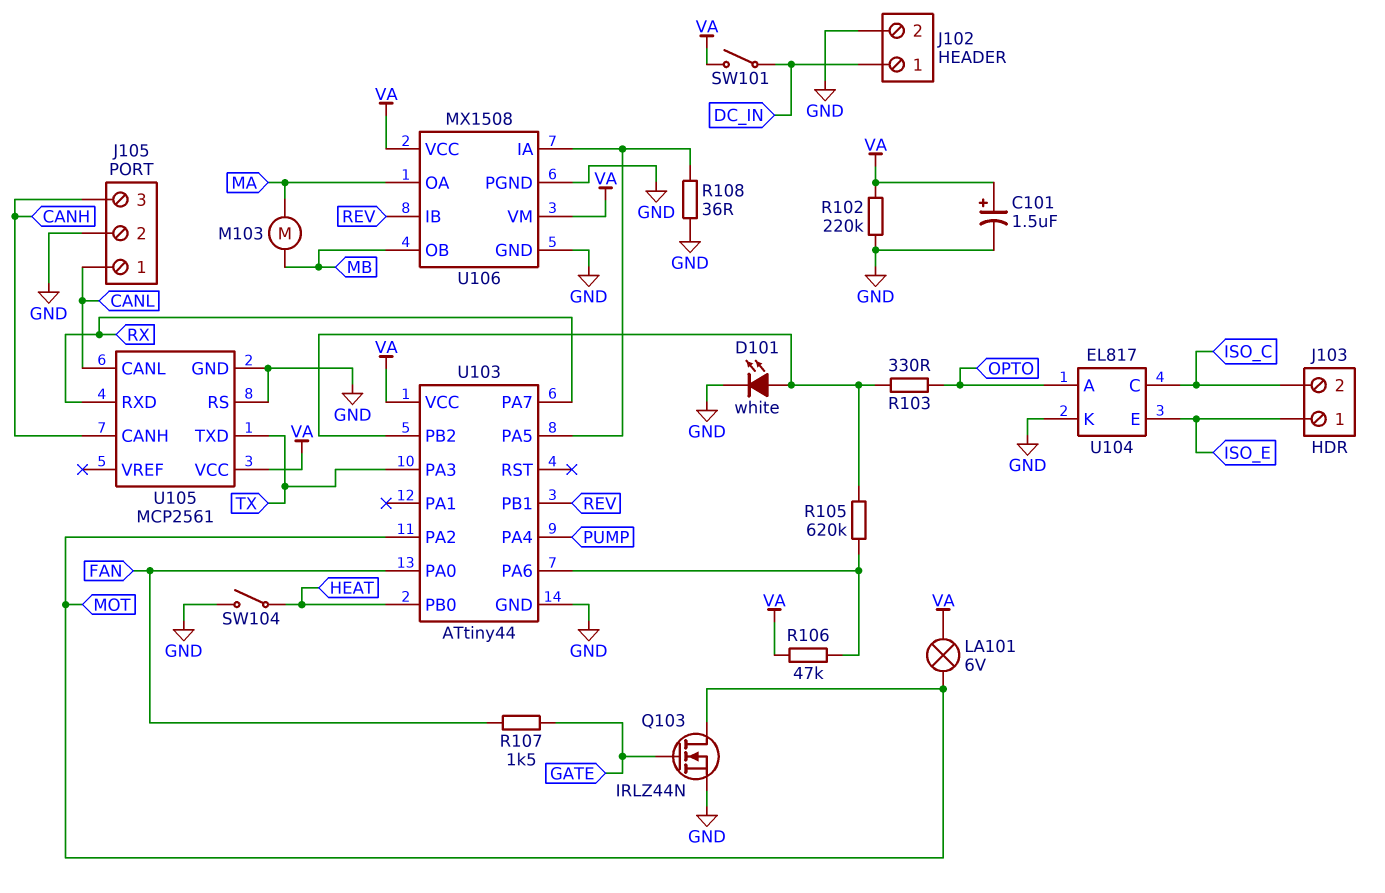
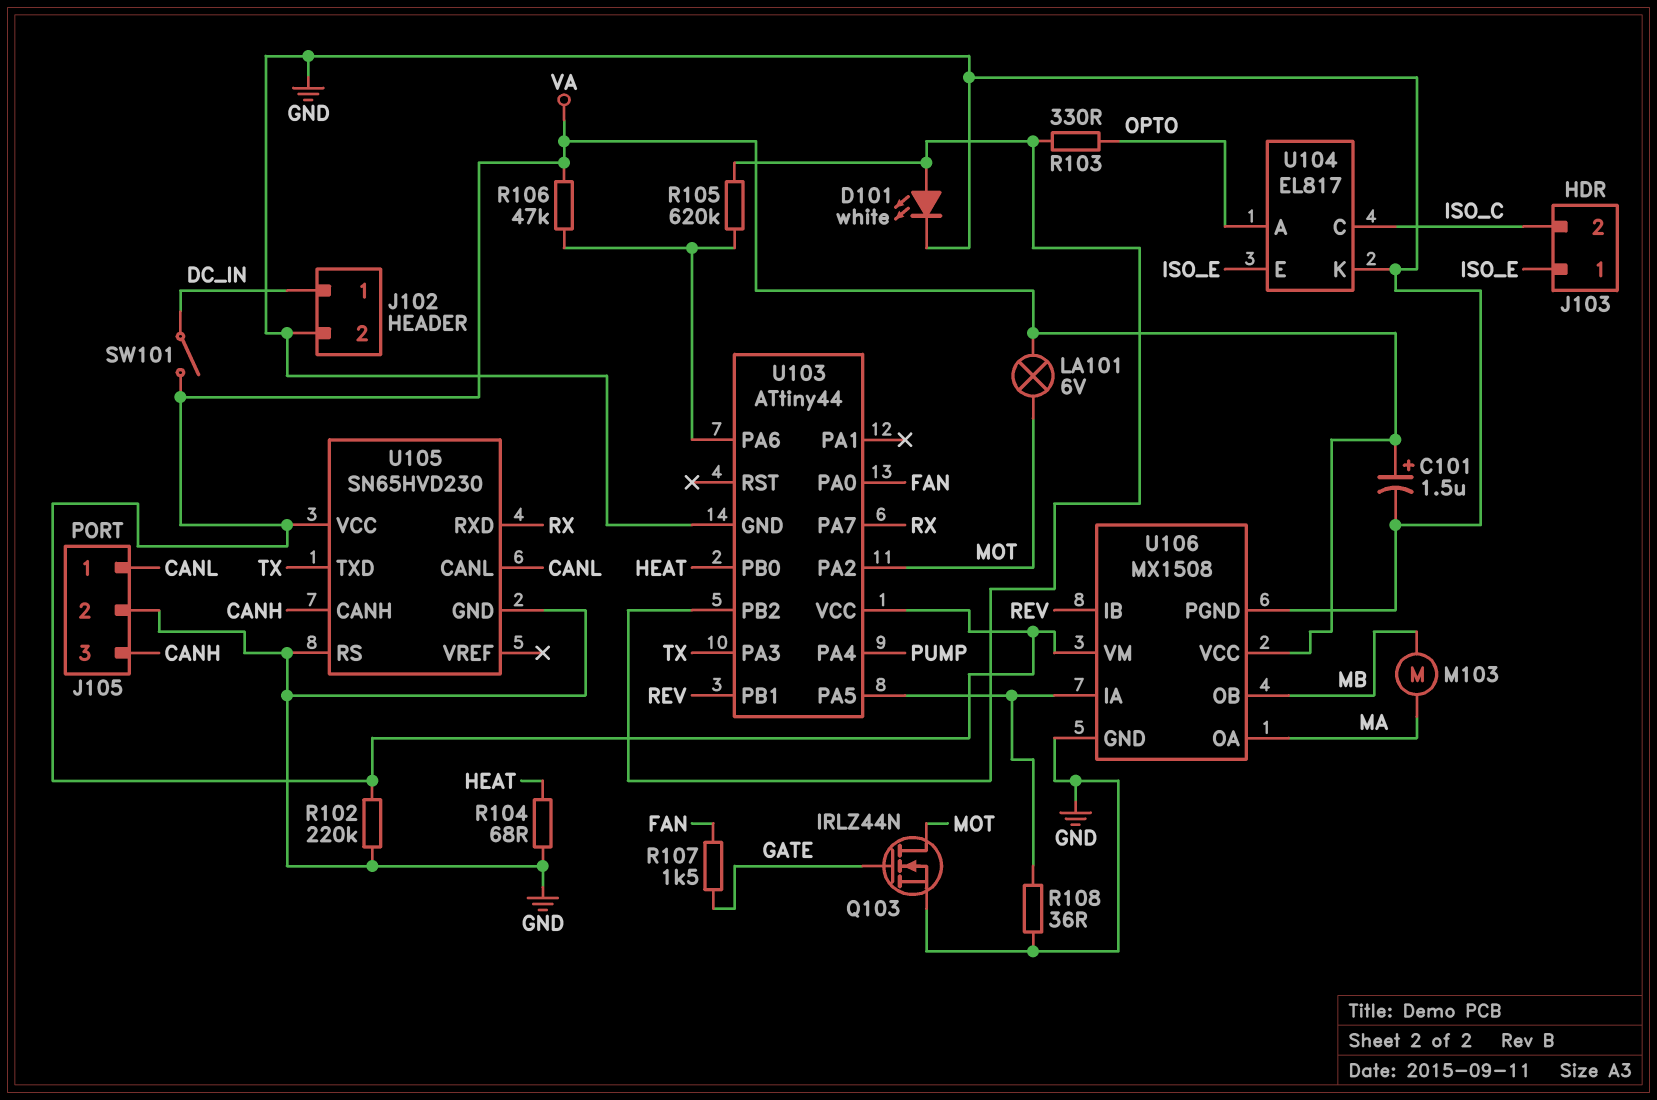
R104: none -> 68 (GND, HEAT)
SW104: switch (GND, HEAT) -> none
U105: MCP2561 -> SN65HVD230

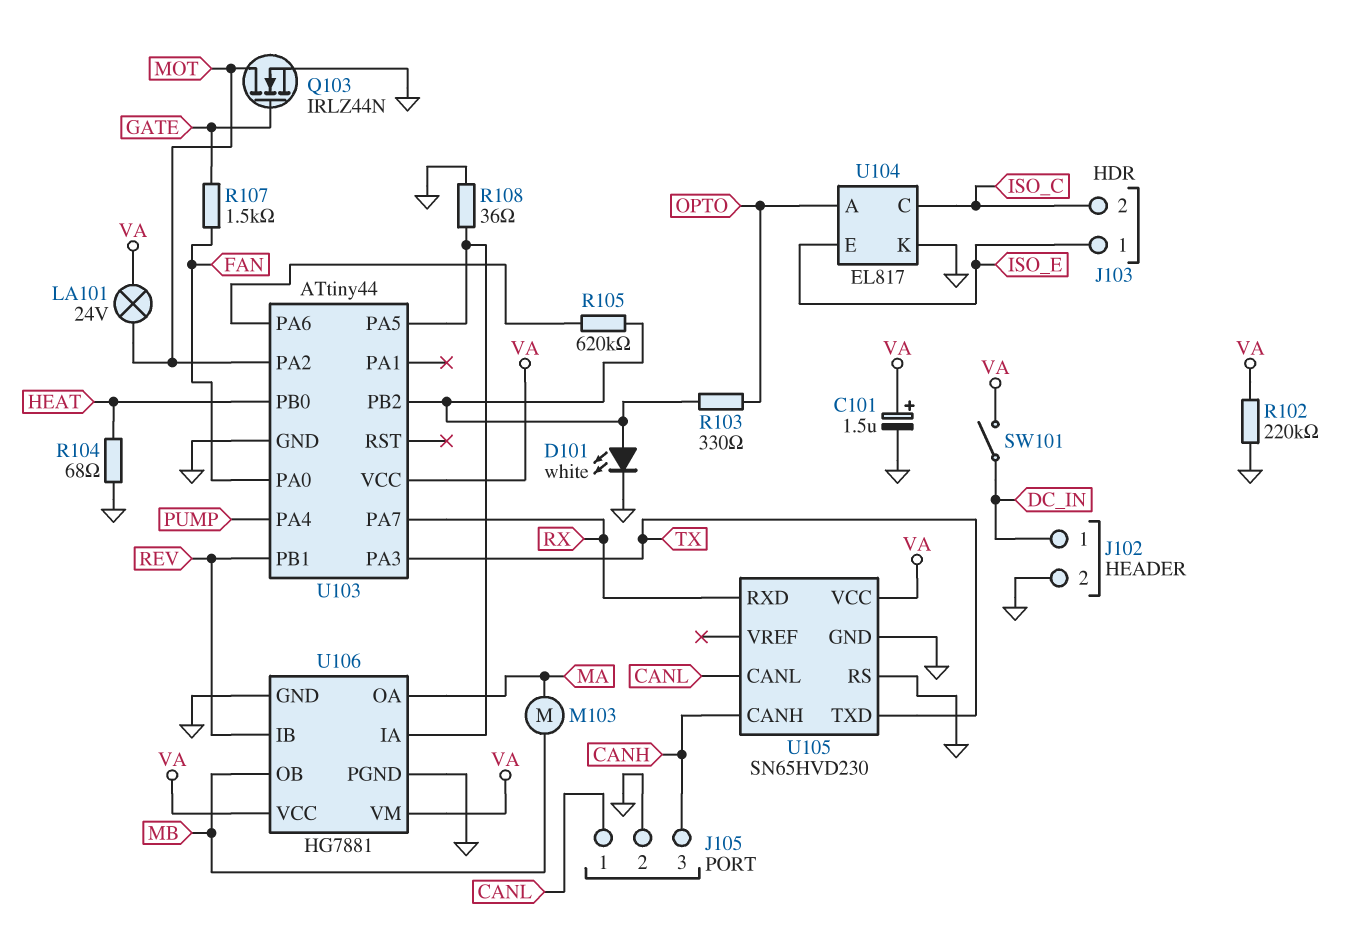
LA101: lamp 6V (MOT, VA) -> lamp 24V (MOT, VA)
R106: 47k (U103/PA6, VA) -> none
U106: MX1508 -> HG7881

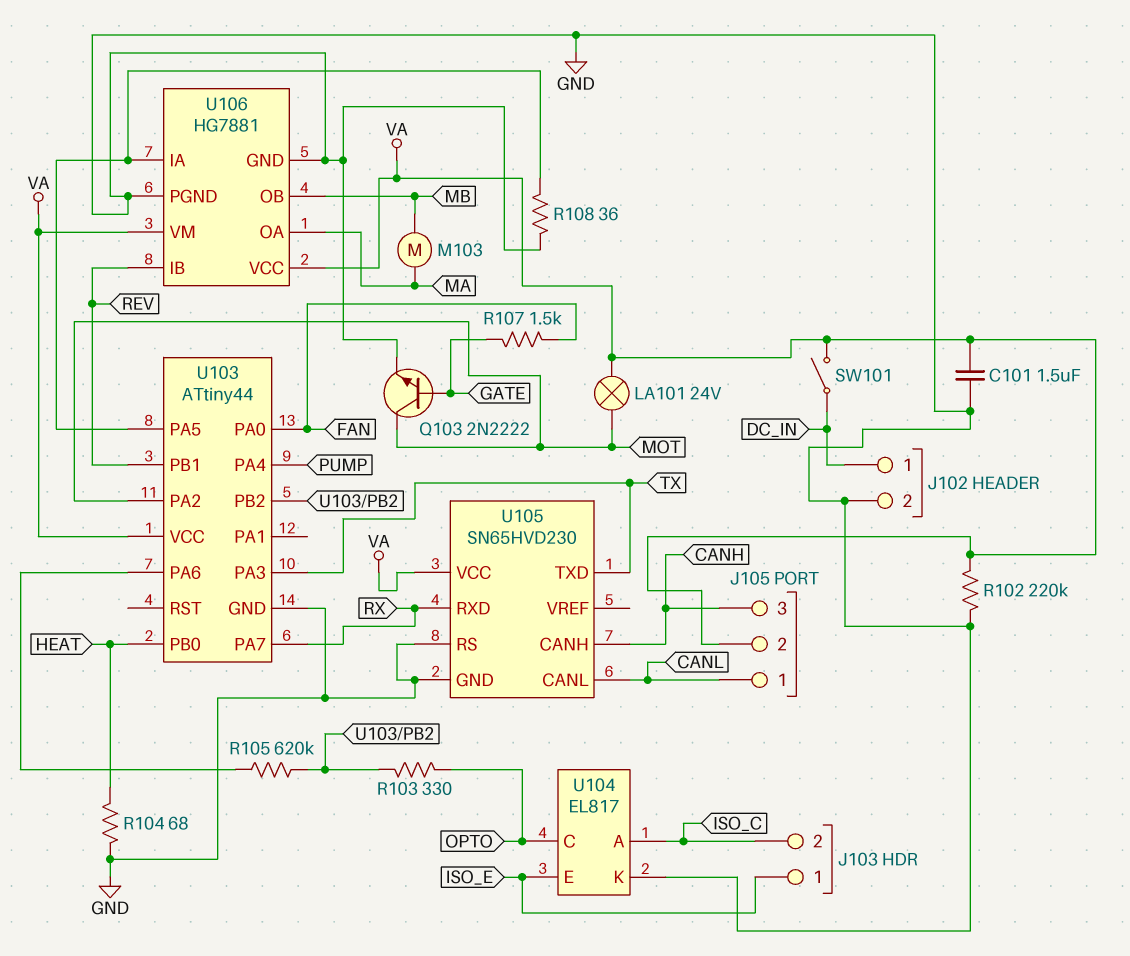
C101: 1.5uF (plus VA, minus GND) -> 1.5uF (GND, VA)
D101: LED white (A U103/PB2, K GND) -> none
J105 pin 2: GND -> VA
Q103: NMOS IRLZ44N (G GATE, D MOT, S GND) -> NPN 2N2222 (B GATE, C MOT, E GND)
U104 pin A: OPTO -> ISO_C
U104 pin C: ISO_C -> OPTO

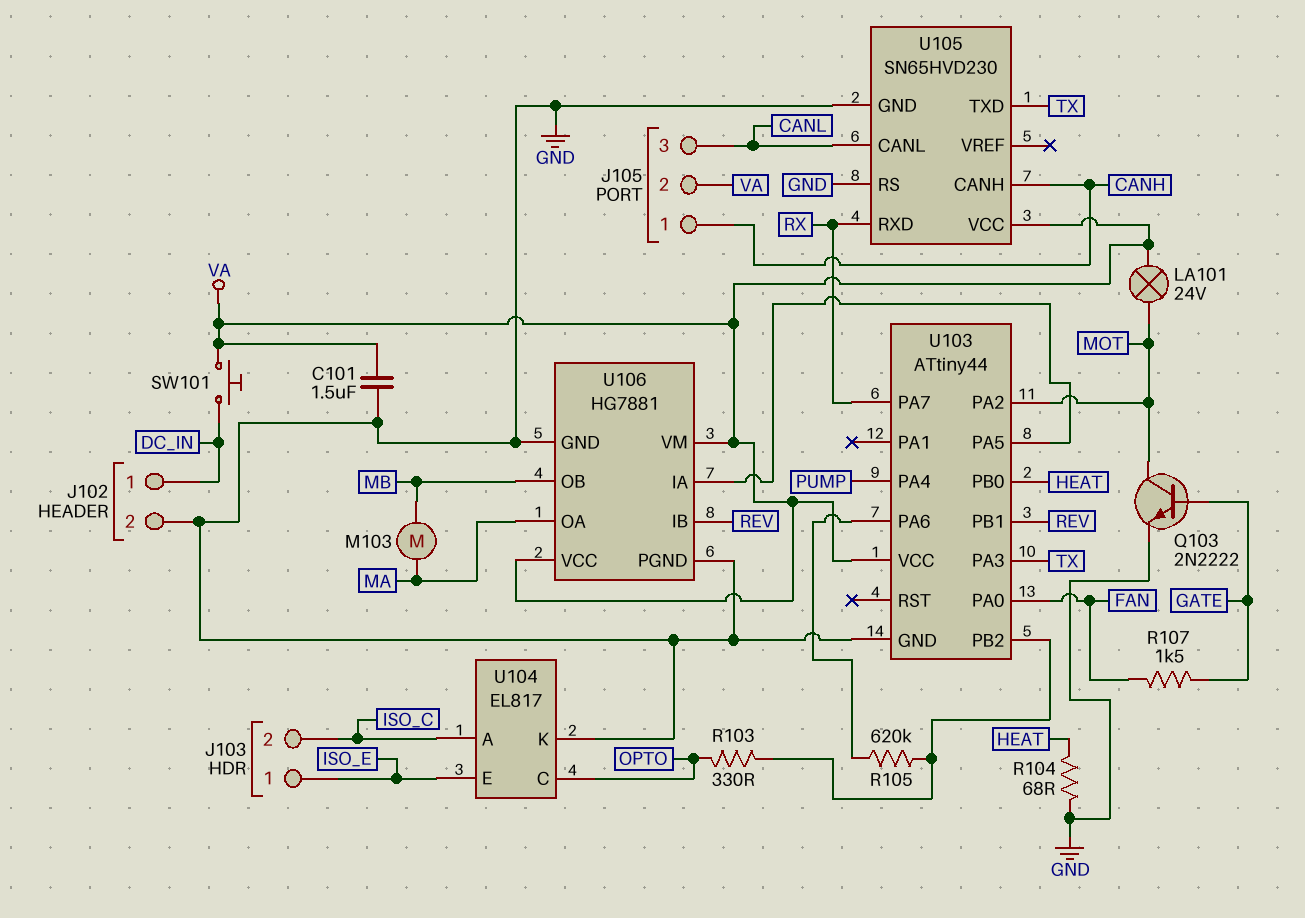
J105 pin 1: CANL -> CANH
J105 pin 3: CANH -> CANL
R102: 220k (GND, VA) -> none
R108: 36 (GND, U103/PA5) -> none
SW101: switch (DC_IN, VA) -> button (DC_IN, VA)

